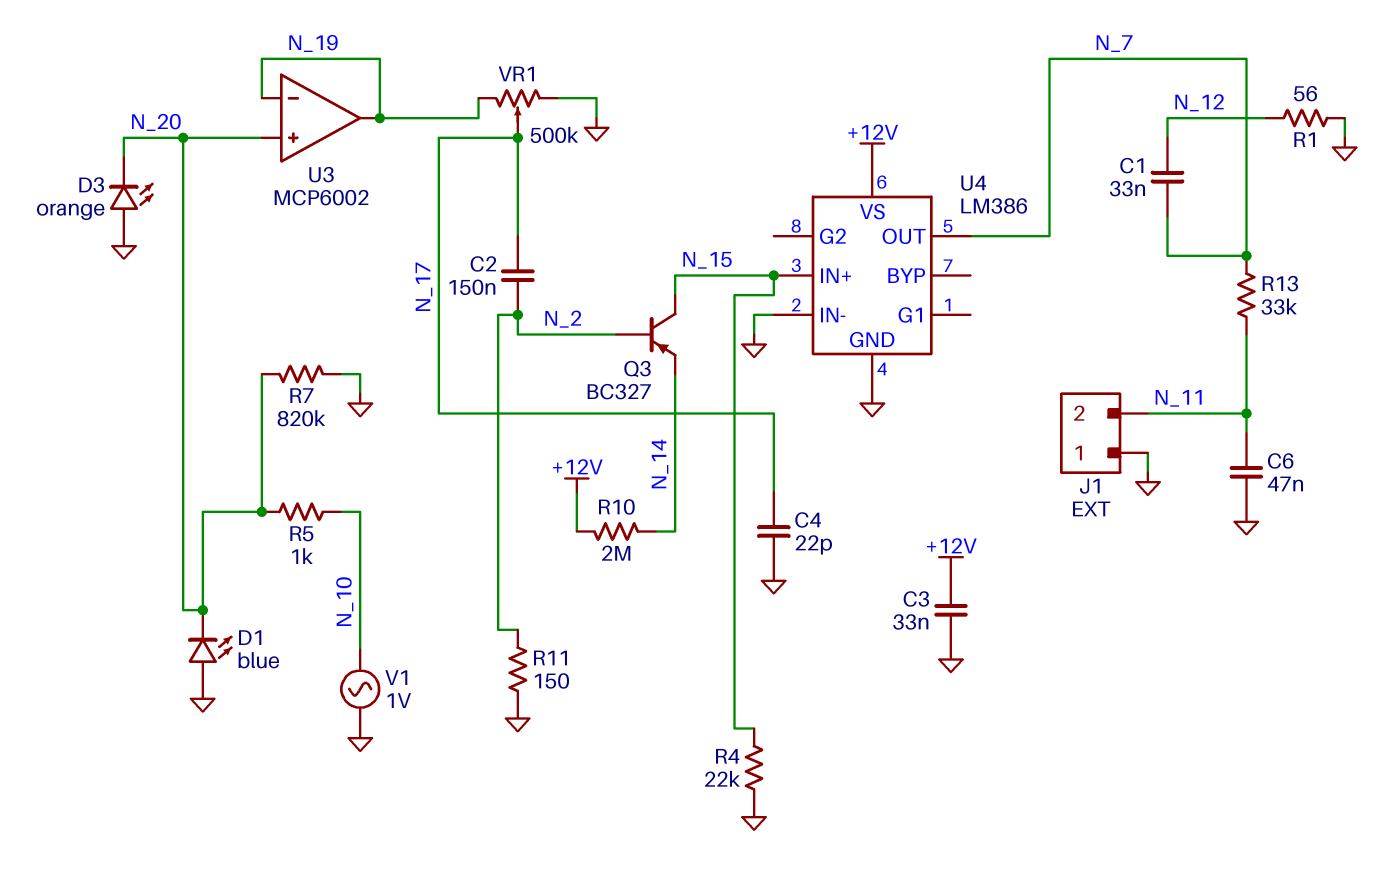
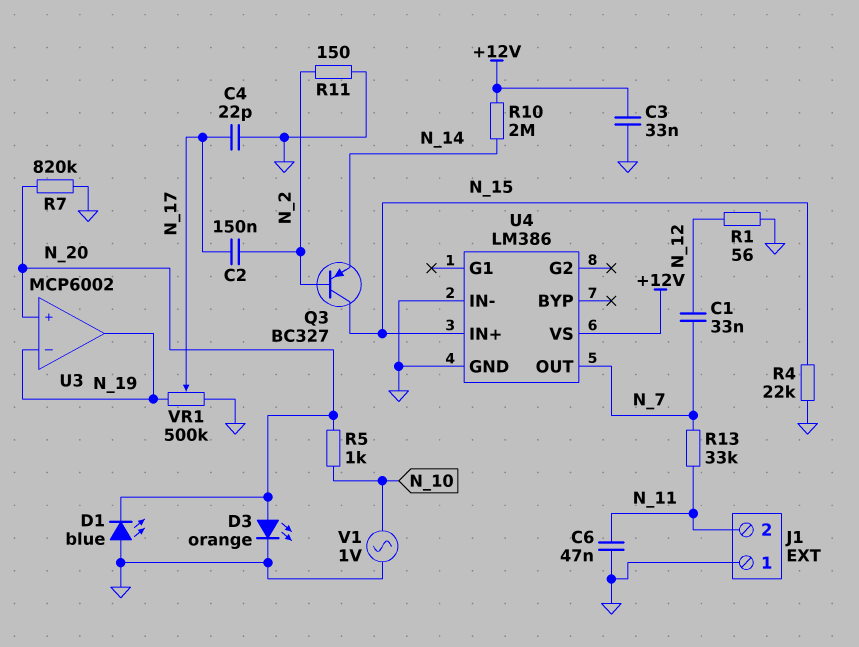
D3: LED orange (A GND, K N_20) -> LED orange (A N_20, K GND)

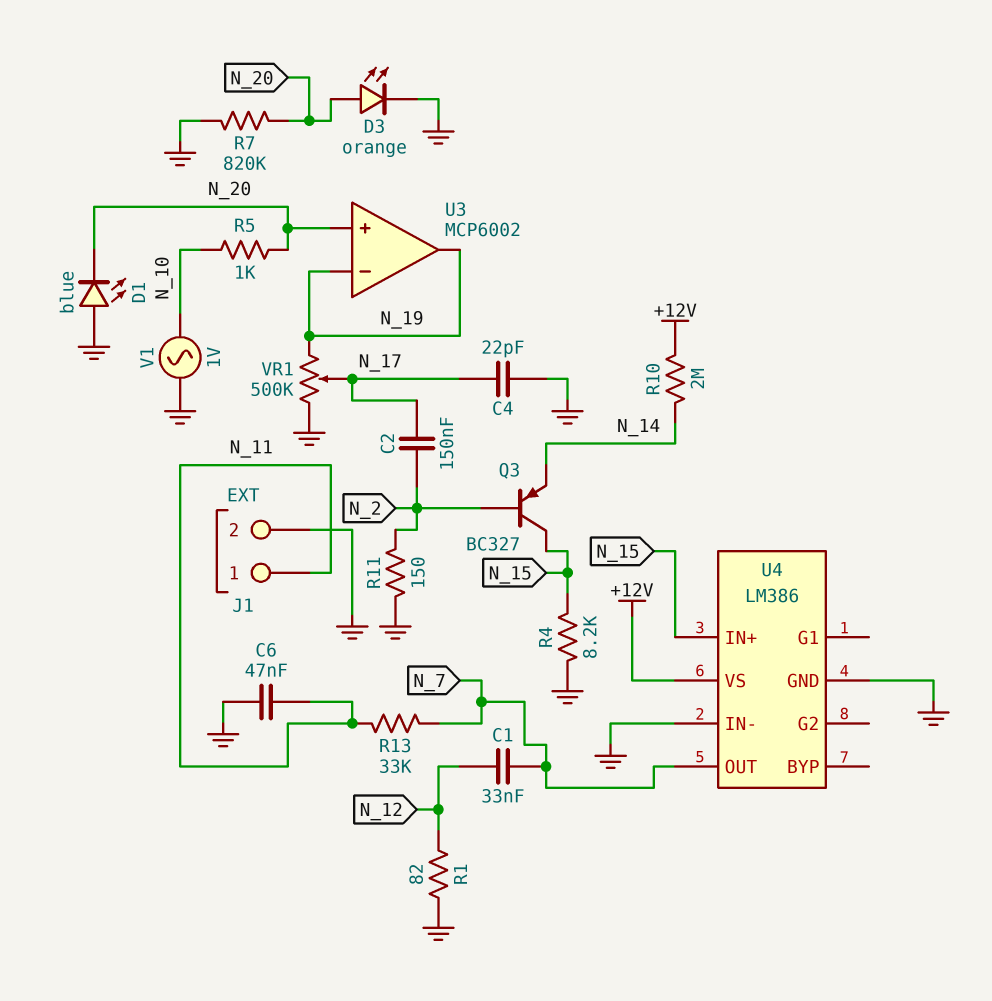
C3: 33nF (+12V, GND) -> none
J1 pin 1: GND -> N_11
J1 pin 2: N_11 -> GND
R1: 56 (GND, N_12) -> 82 (GND, N_12)
R4: 22k (GND, N_15) -> 8.2k (GND, N_15)

